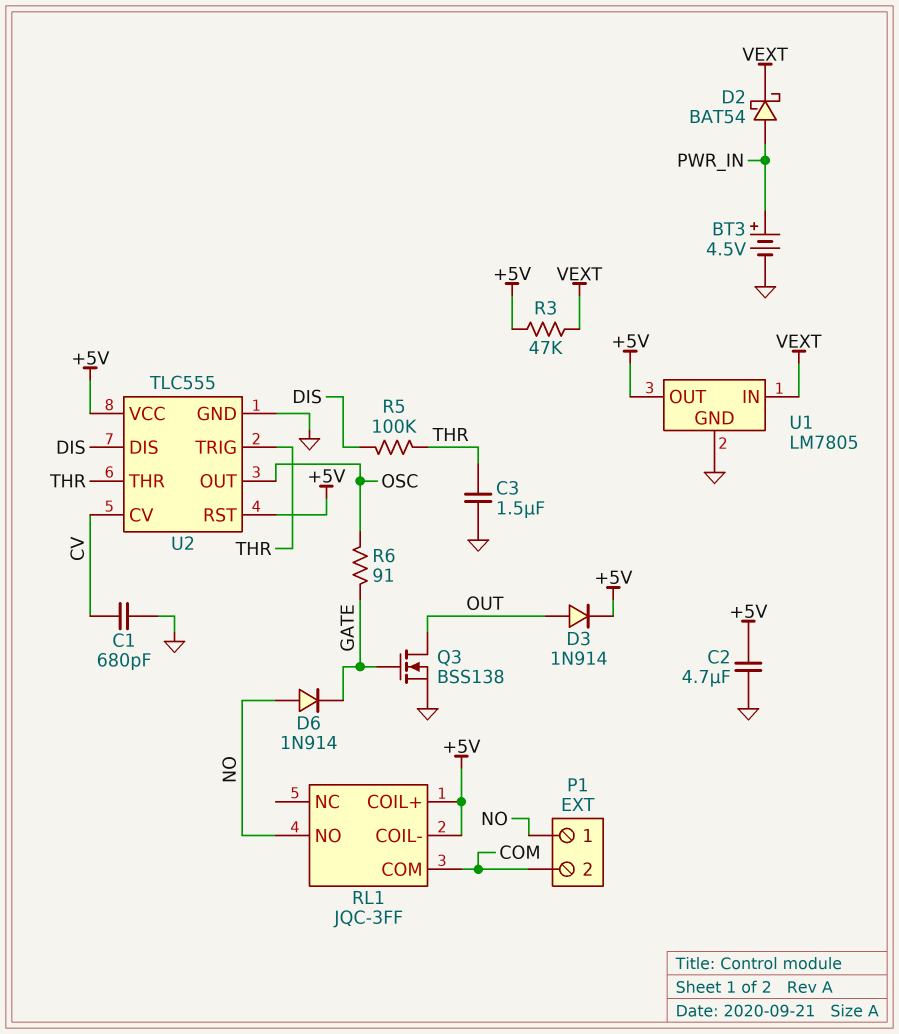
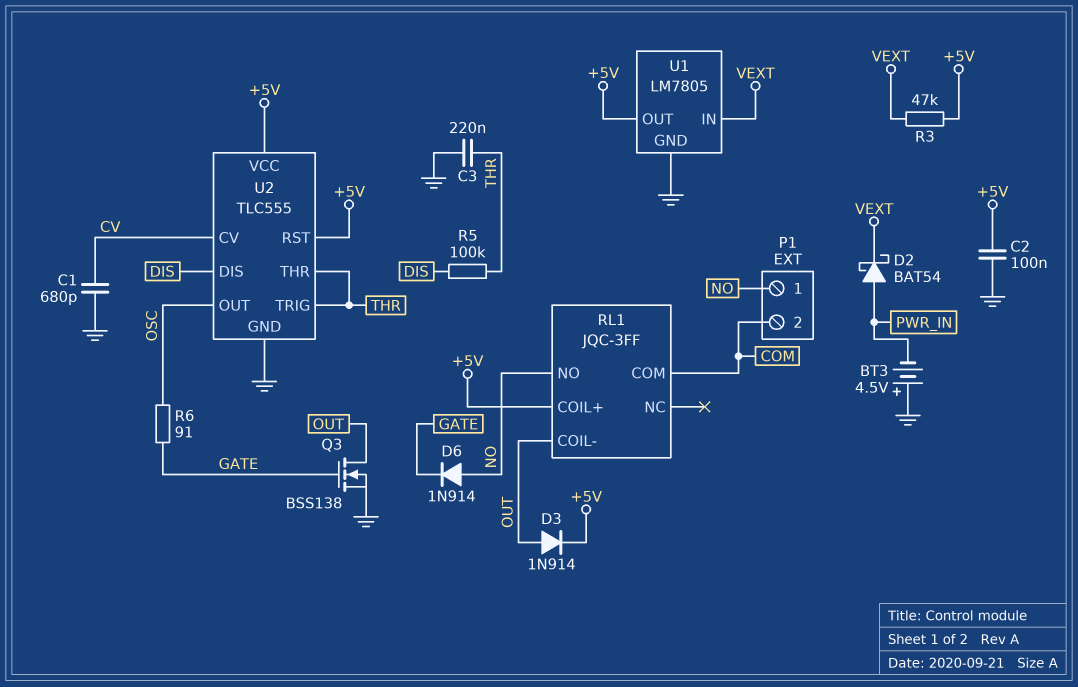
BT3: 4.5V (plus PWR_IN, minus GND) -> 4.5V (plus GND, minus PWR_IN)
C2: 4.7uF (+5V, GND) -> 100nF (+5V, GND)
C3: 1.5uF (GND, THR) -> 220nF (GND, THR)
RL1 pin COIL-: +5V -> OUT

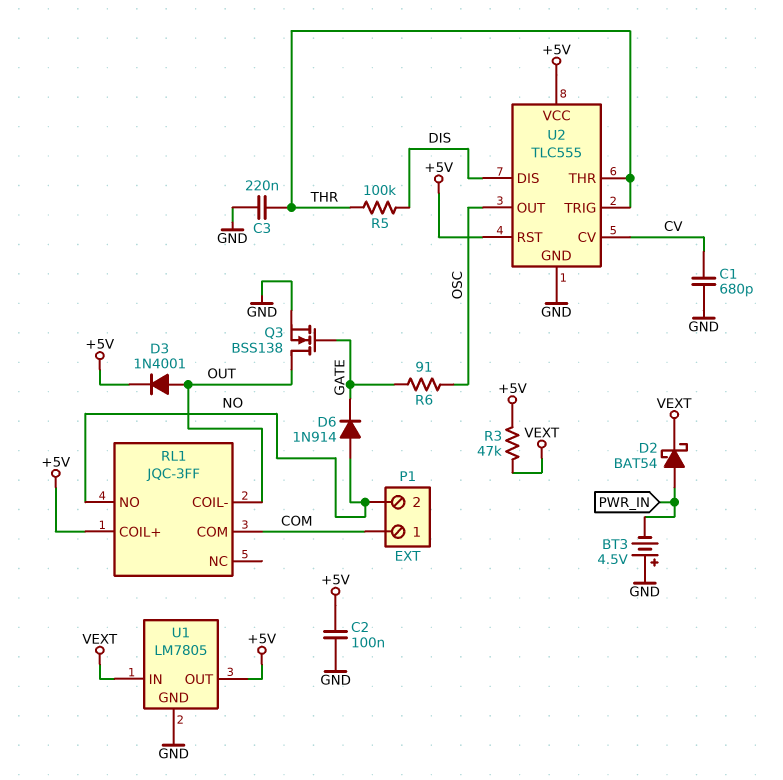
D3: diode 1N914 (A OUT, K +5V) -> diode 1N4001 (A OUT, K +5V)
P1 pin 1: NO -> COM
P1 pin 2: COM -> NO

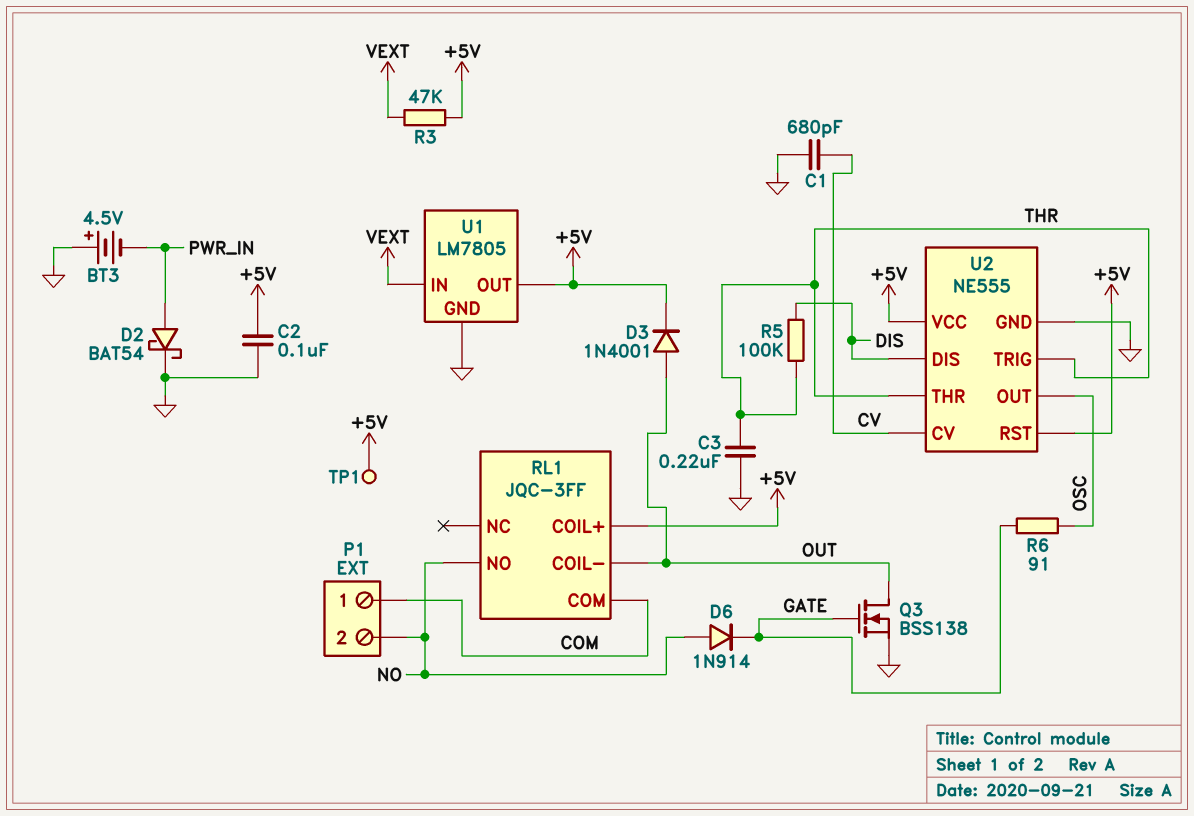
D2: schottky BAT54 (A PWR_IN, K VEXT) -> schottky BAT54 (A PWR_IN, K GND)
TP1: none -> test point (+5V)
U2: TLC555 -> NE555

